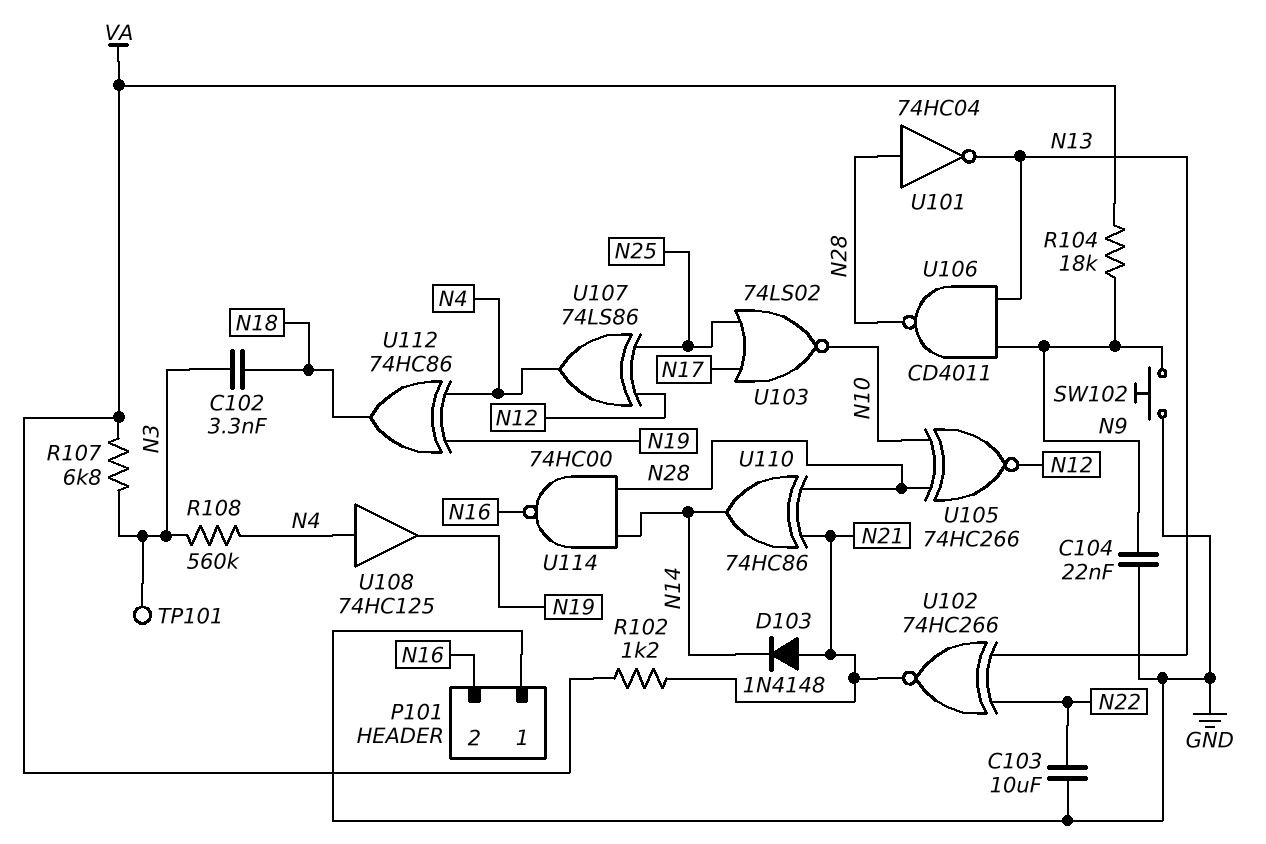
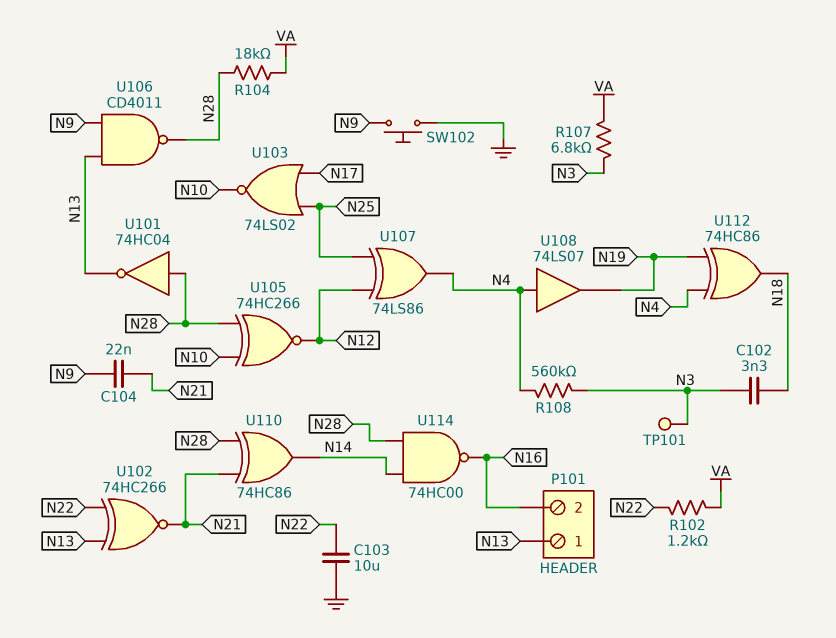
C104: 22nF (GND, N9) -> 22nF (N9, N21)
D103: diode 1N4148 (A N21, K N14) -> none
P101 pin 1: GND -> N13
R102: 1.2k (N21, VA) -> 1.2k (N22, VA)
R104: 18k (N9, VA) -> 18k (N28, VA)
U108: buffer 74HC125 (in N4, out N19) -> buffer 74LS07 (in N4, out N19)

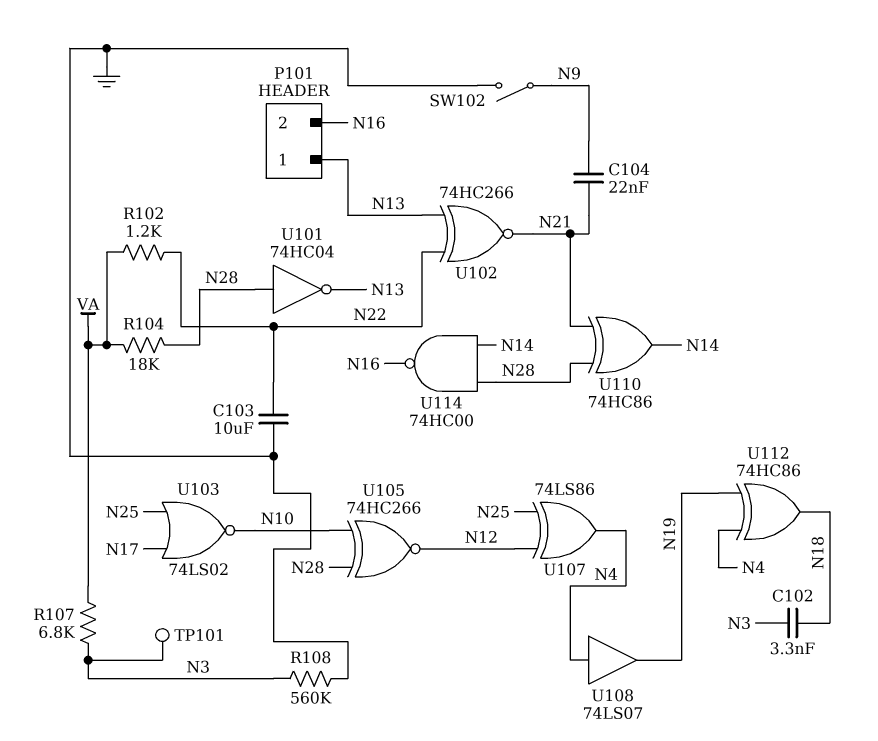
R108: 560k (N3, N4) -> 560k (GND, N3)
SW102: button (GND, N9) -> switch (GND, N9)
U106: NAND CD4011 (in N9, in N13, out N28) -> none

